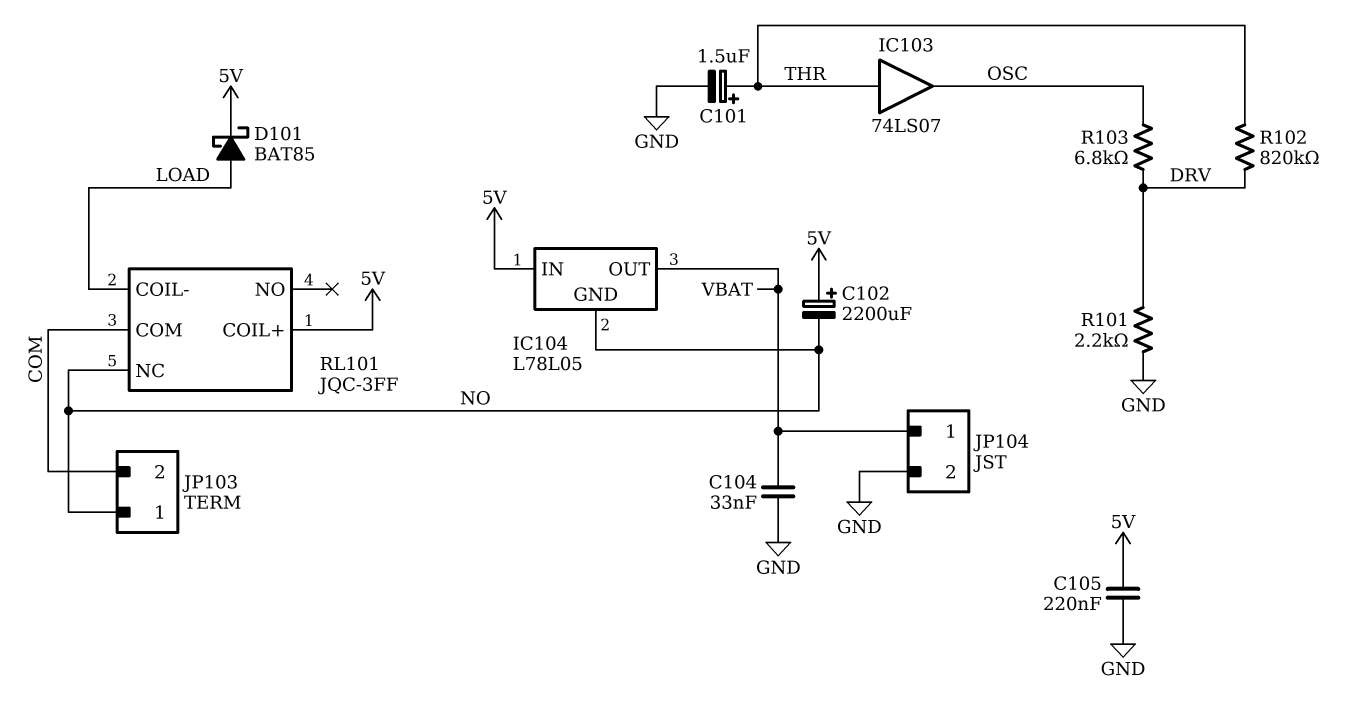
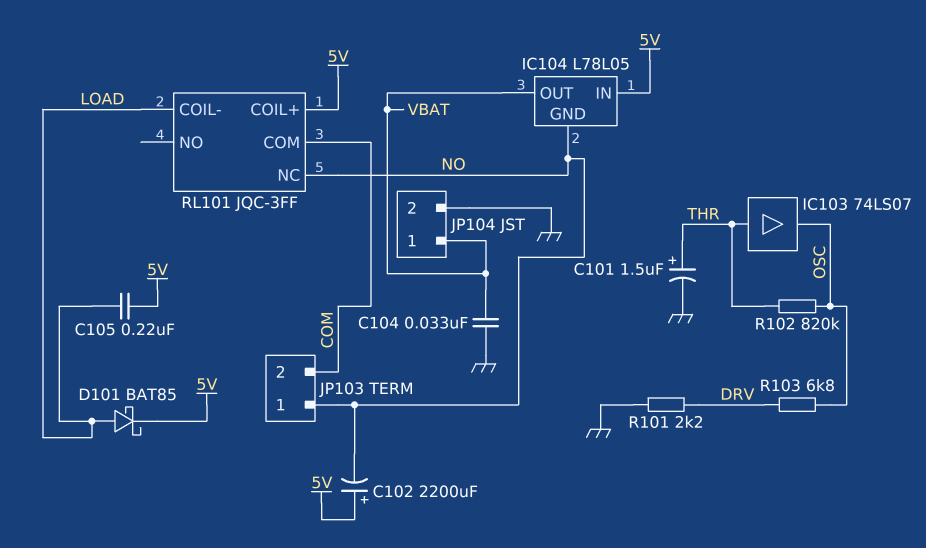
C105: 220nF (5V, GND) -> 220nF (5V, LOAD)
R102: 820k (DRV, THR) -> 820k (OSC, THR)

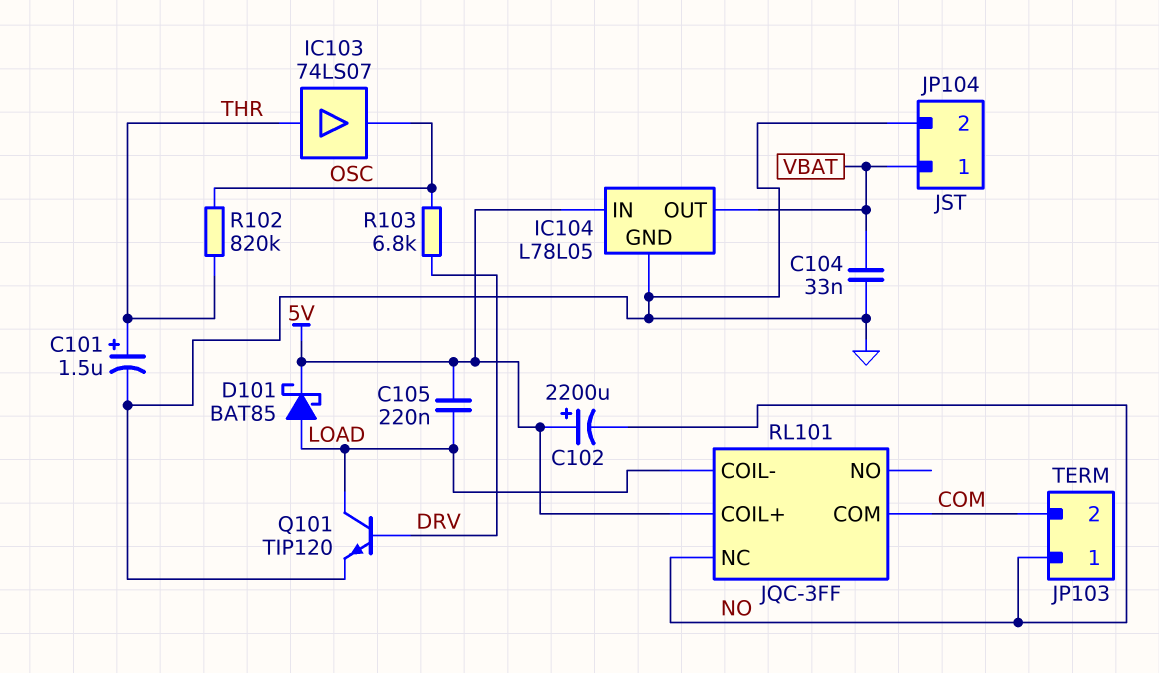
IC104 pin GND: NO -> GND
Q101: none -> NPN TIP120 (B DRV, C LOAD, E GND)
R101: 2.2k (DRV, GND) -> none

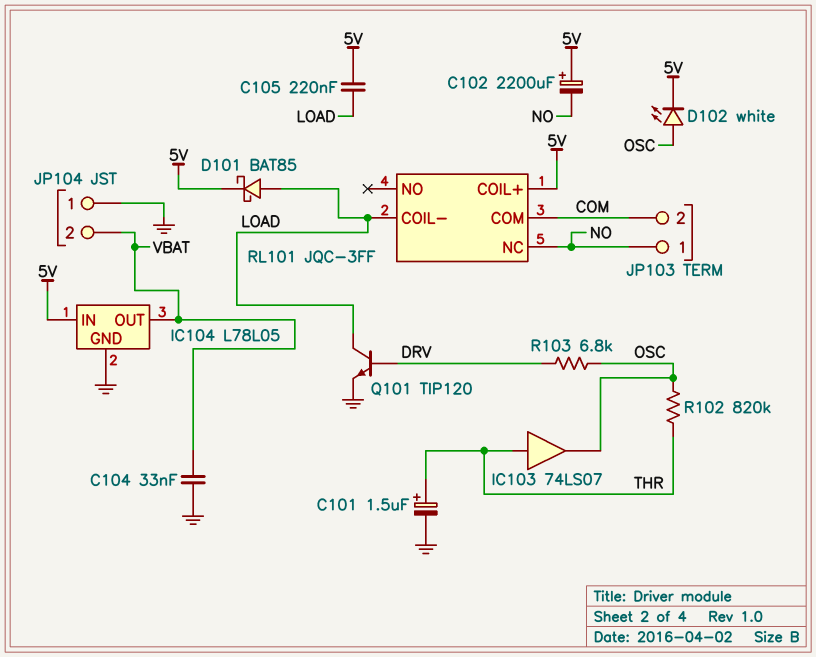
D102: none -> LED white (A OSC, K 5V)
JP104 pin 1: VBAT -> GND
JP104 pin 2: GND -> VBAT

